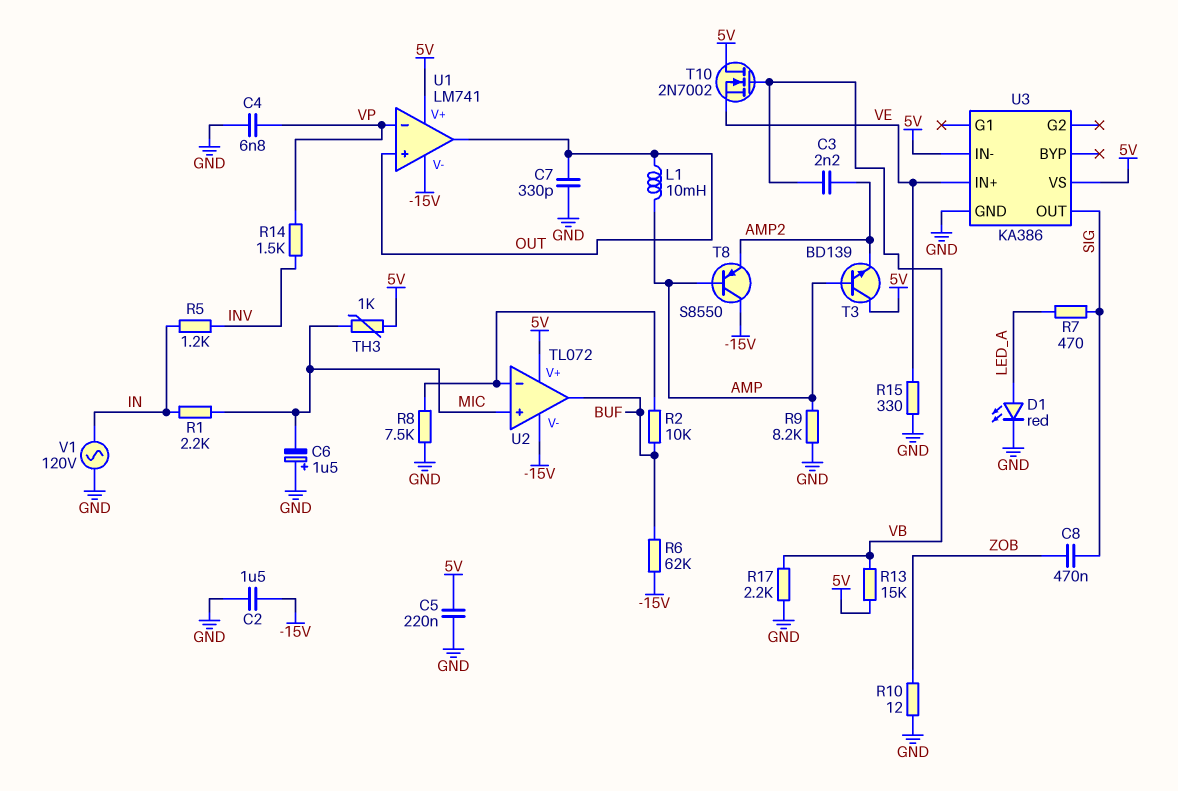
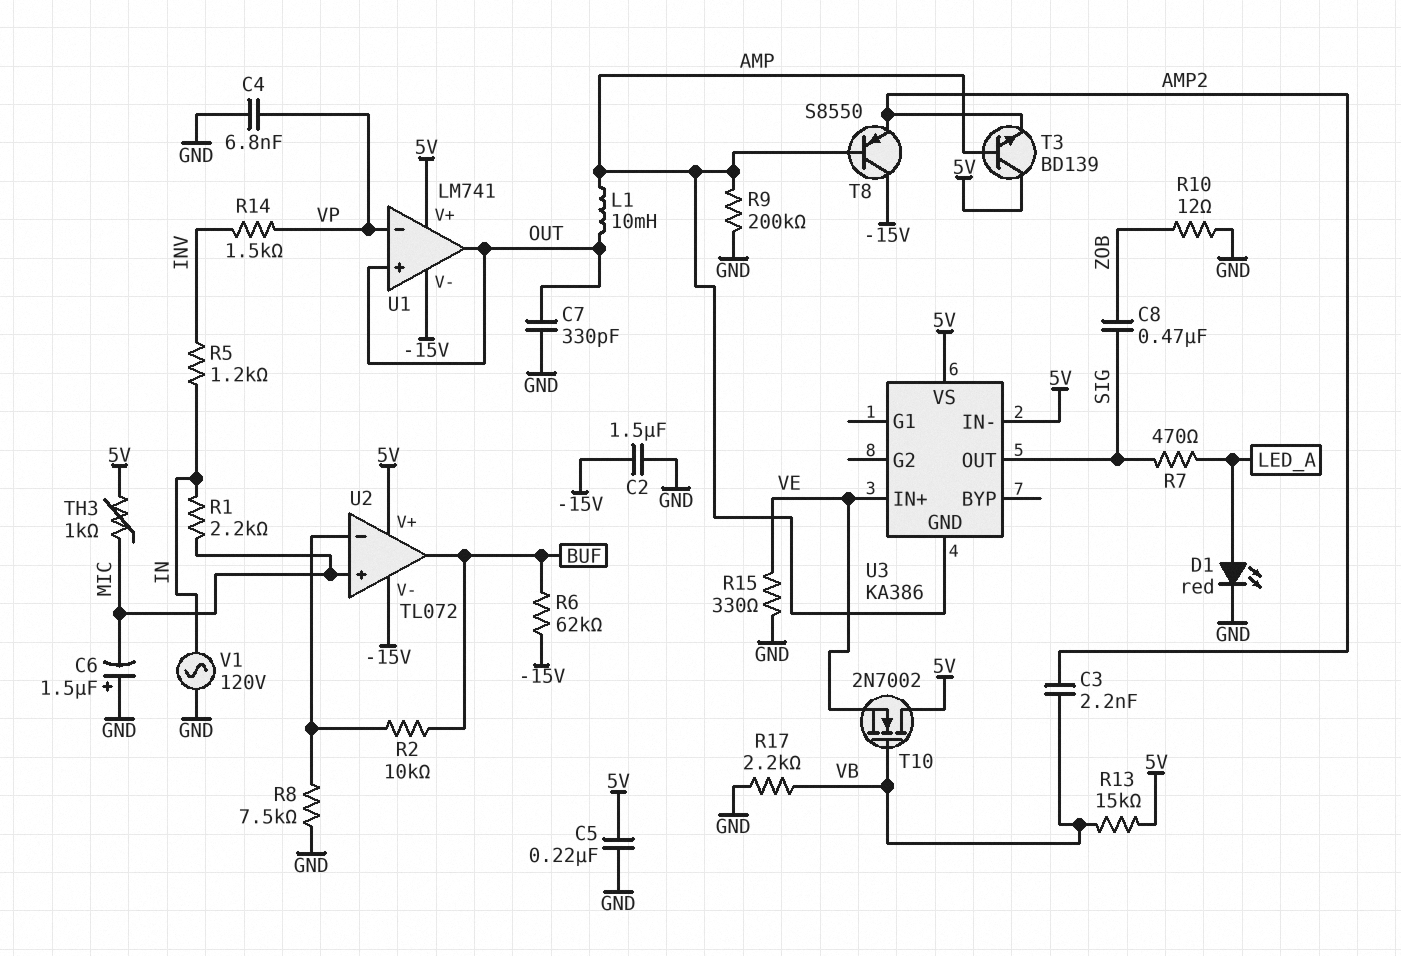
R9: 8.2k (AMP, GND) -> 200k (AMP, GND)
U3 pin GND: GND -> AMP

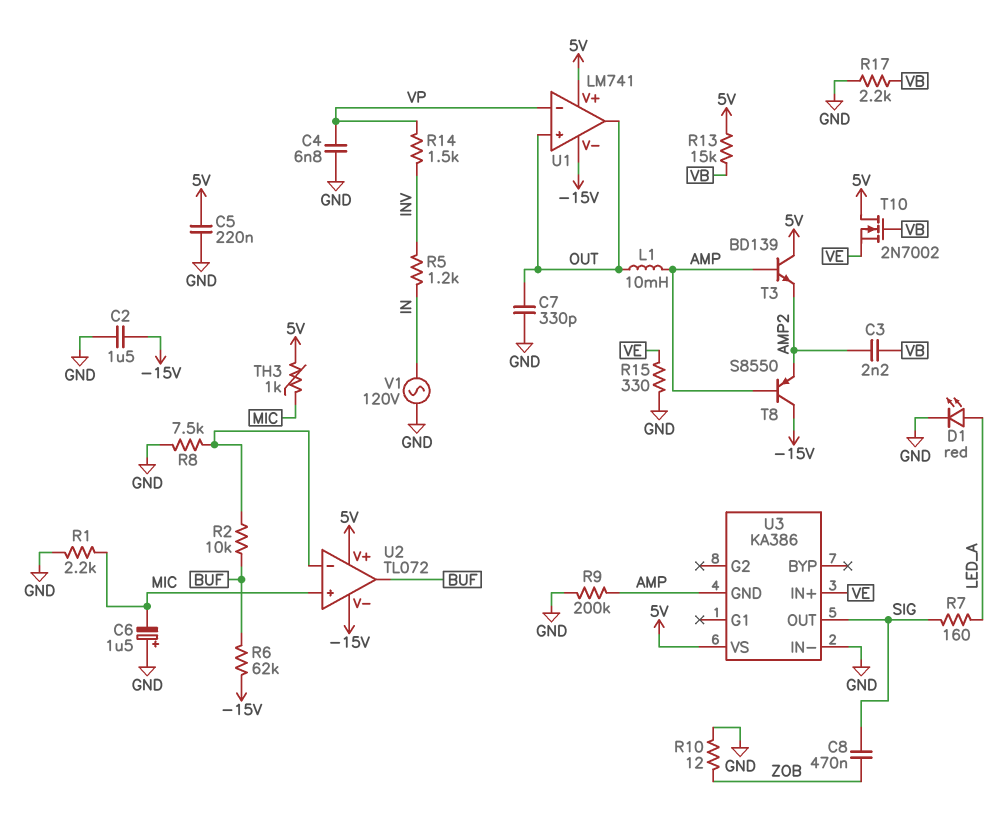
R1: 2.2k (IN, MIC) -> 2.2k (GND, MIC)
R7: 470 (LED_A, SIG) -> 160 (LED_A, SIG)
U3 pin IN-: 5V -> GND

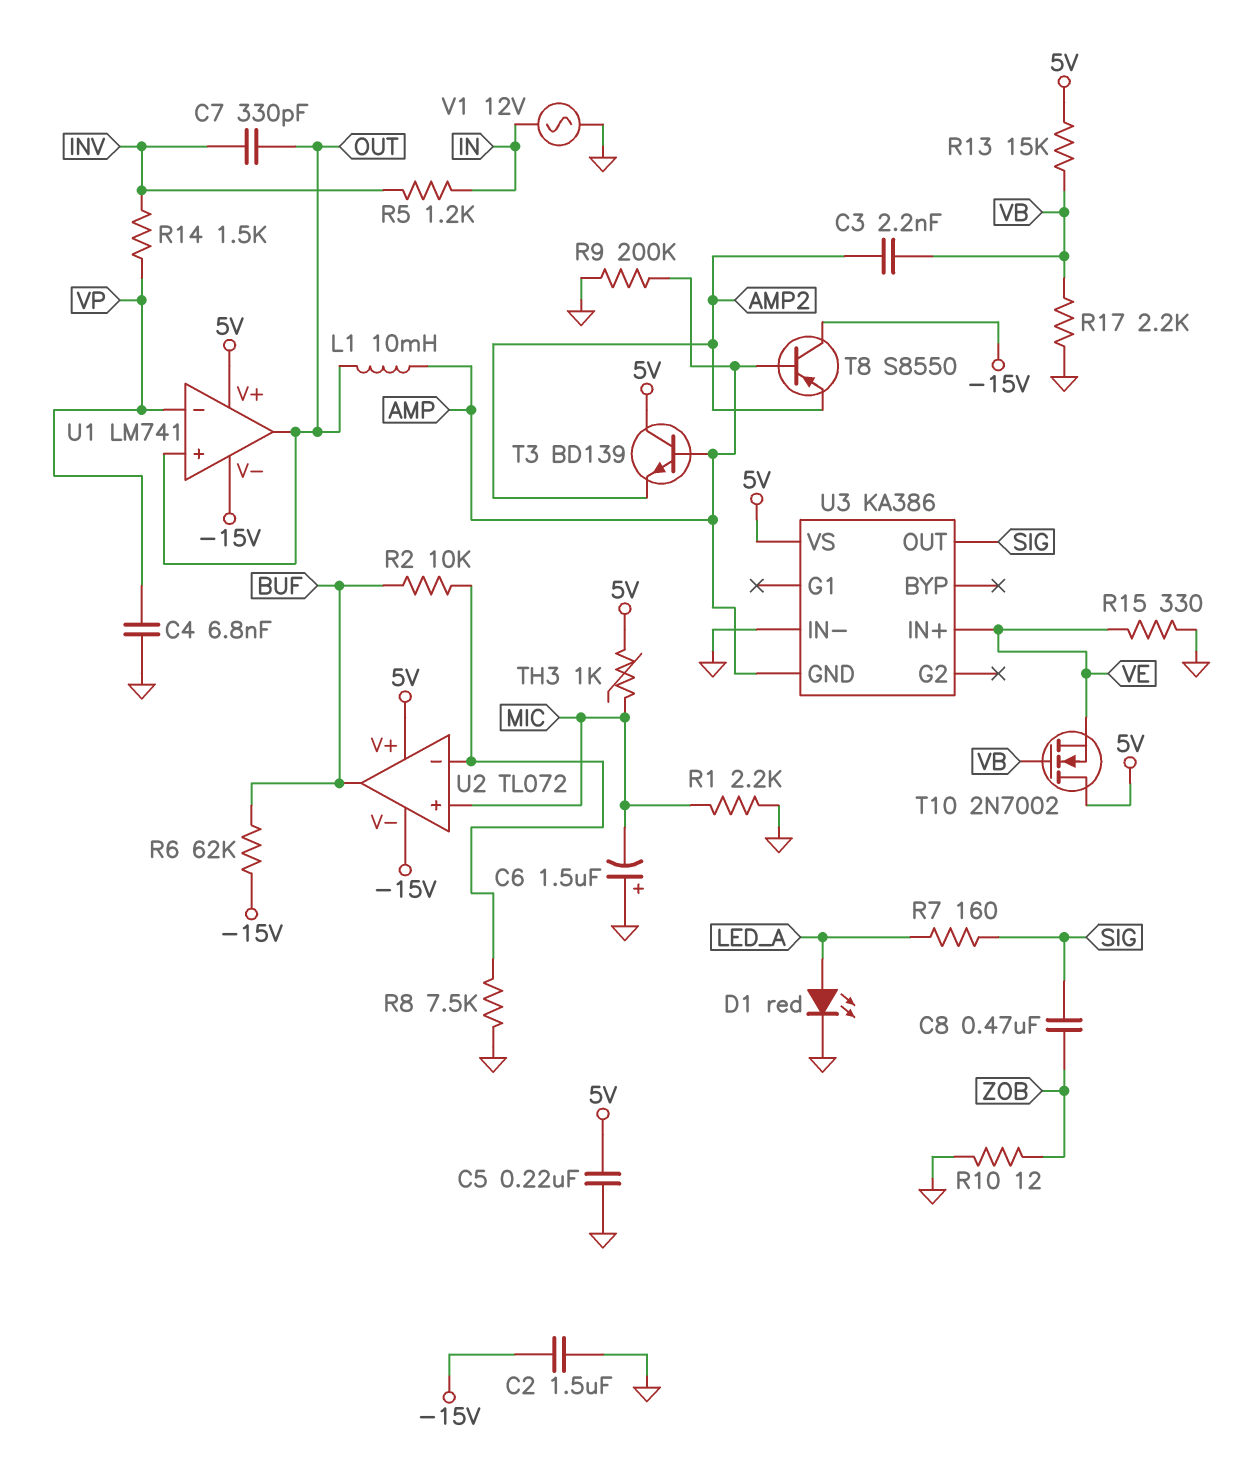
C7: 330pF (GND, OUT) -> 330pF (INV, OUT)
V1: AC 120V (GND, IN) -> AC 12V (GND, IN)

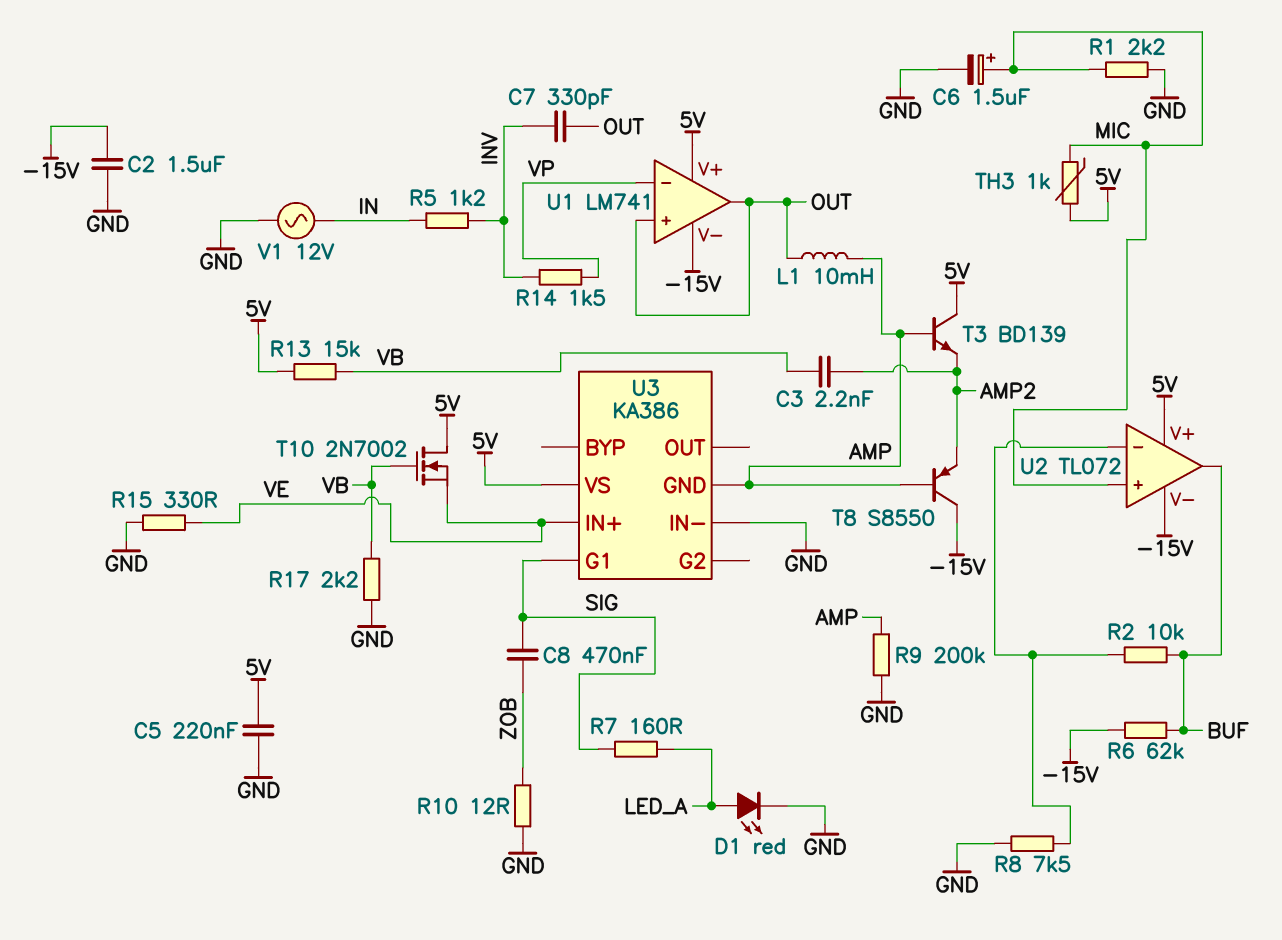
C4: 6.8nF (GND, VP) -> none
C6: 1.5uF (plus GND, minus MIC) -> 1.5uF (plus MIC, minus GND)
U3 pin G1: none -> SIG
U3 pin OUT: SIG -> none

